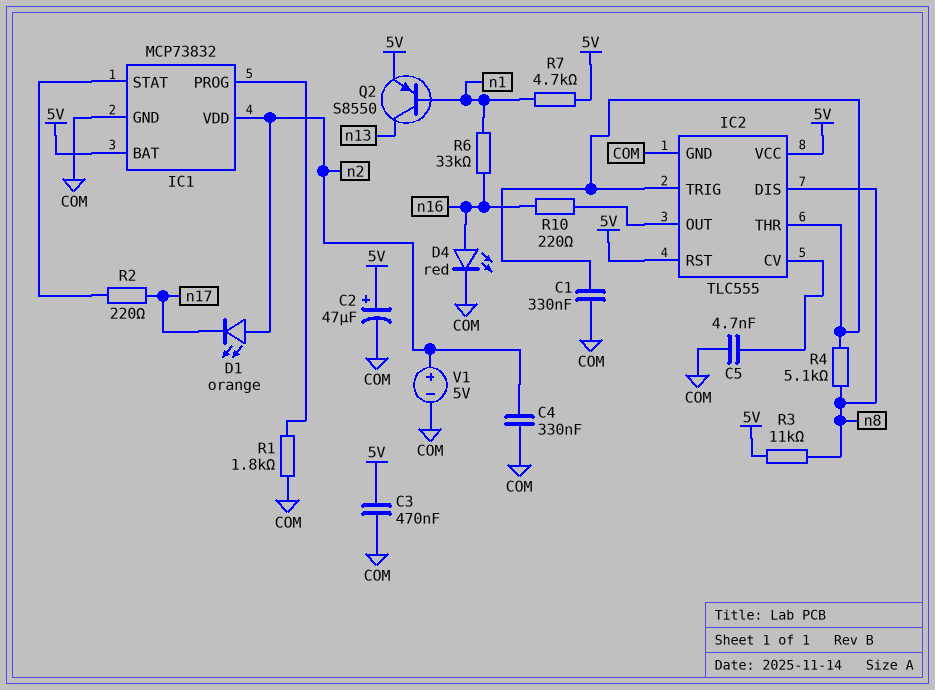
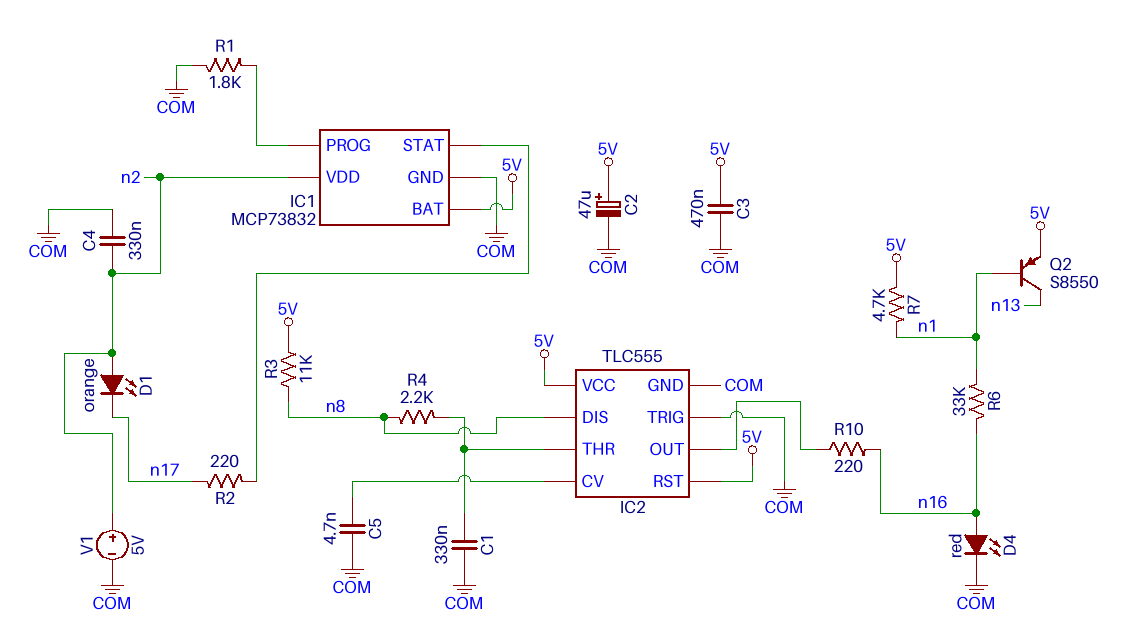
IC2 pin TRIG: IC2/THR -> COM
R4: 5.1k (IC2/THR, n8) -> 2.2k (IC2/THR, n8)

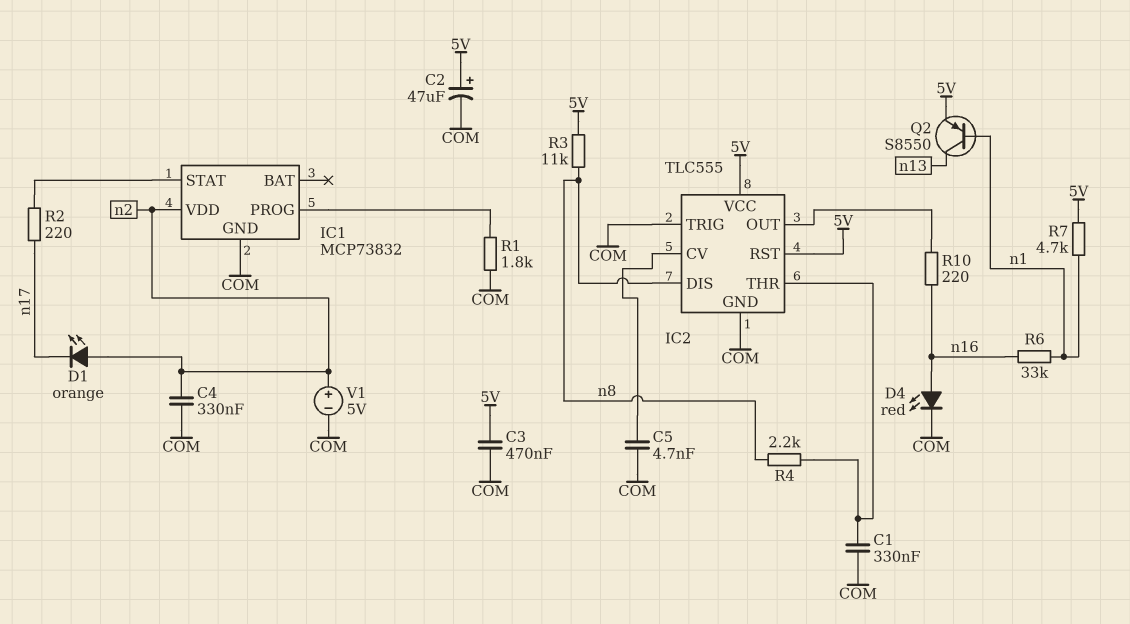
IC1 pin BAT: 5V -> none

